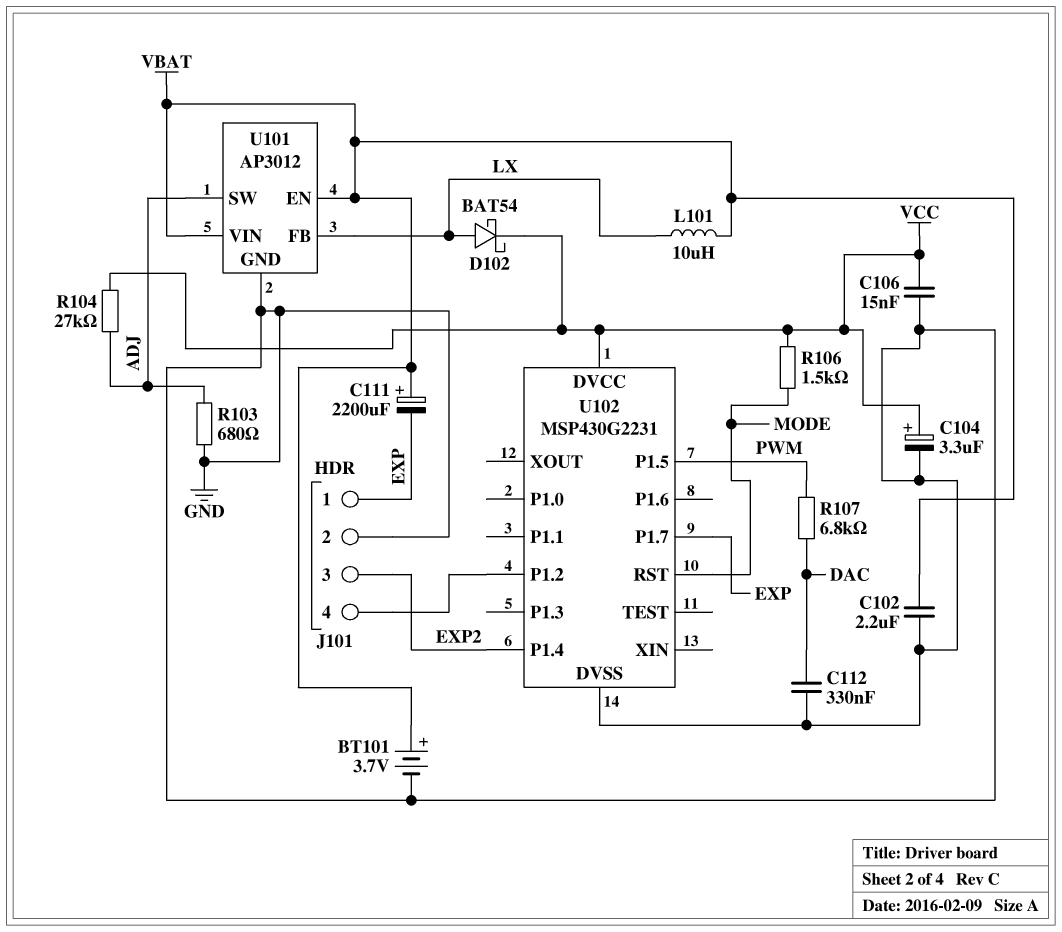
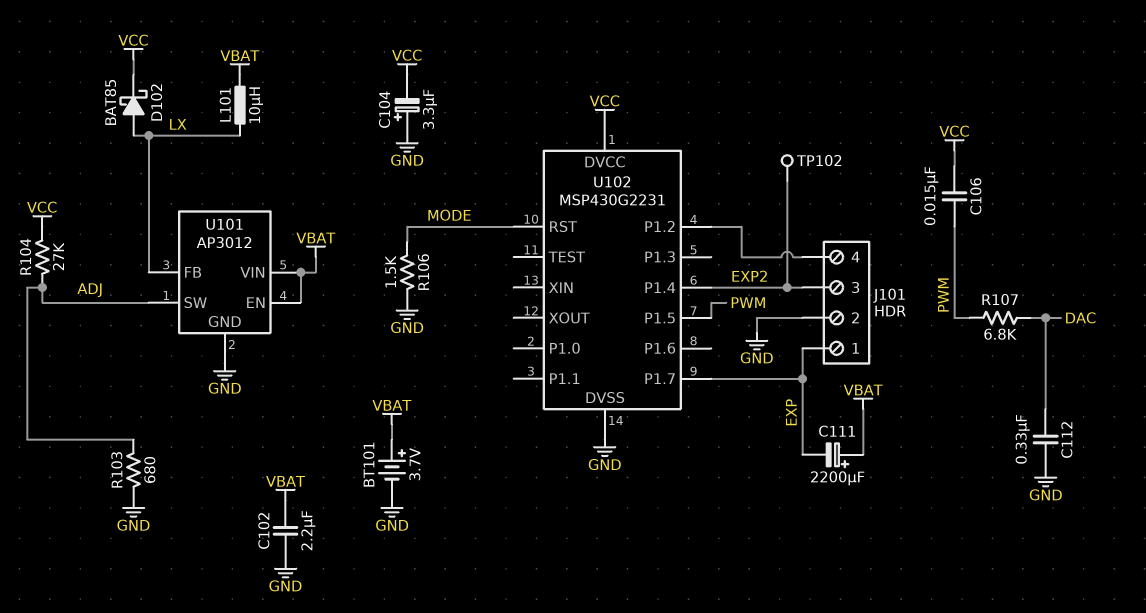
C104: 3.3uF (plus VCC, minus GND) -> 3.3uF (plus GND, minus VCC)
C106: 15nF (GND, VCC) -> 15nF (PWM, VCC)
D102: schottky BAT54 (A LX, K VCC) -> schottky BAT85 (A LX, K VCC)
R106: 1.5k (MODE, VCC) -> 1.5k (GND, MODE)
TP102: none -> test point (EXP2)

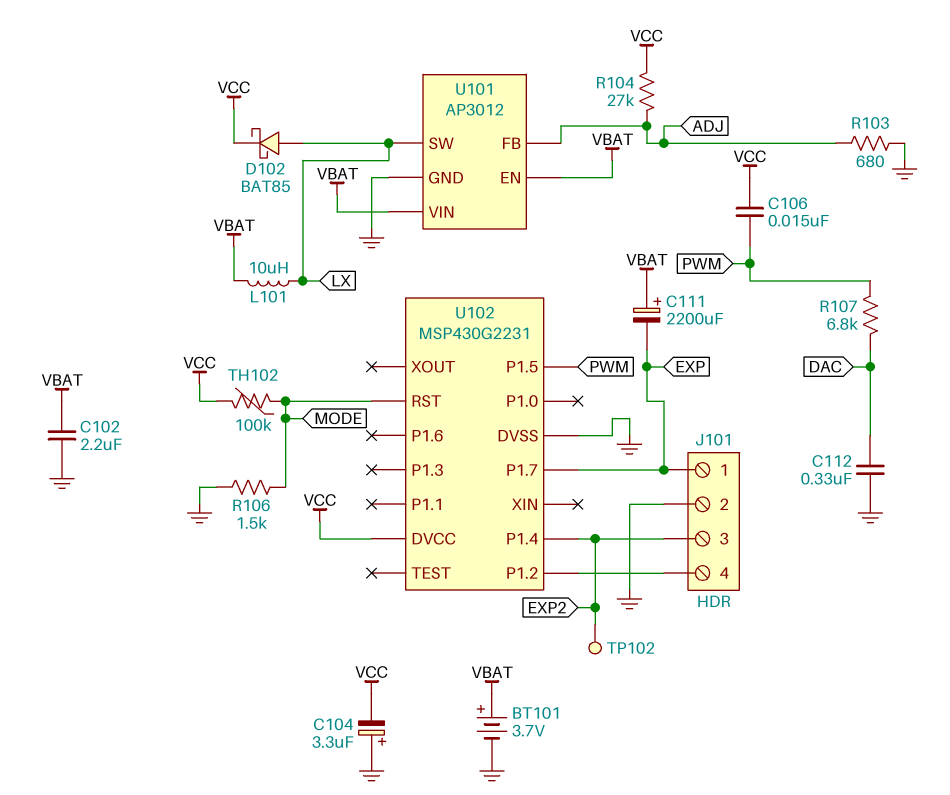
TH102: none -> 100k (MODE, VCC)
U101 pin FB: LX -> ADJ
U101 pin SW: ADJ -> LX

